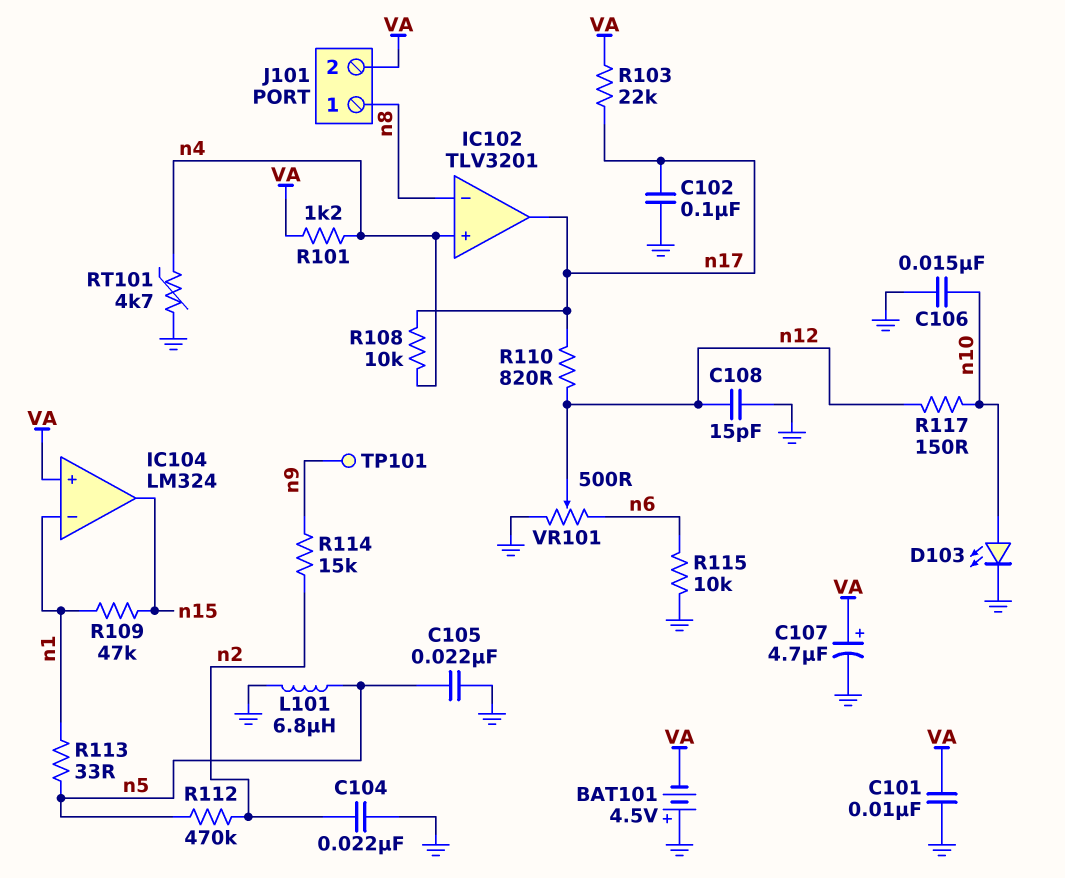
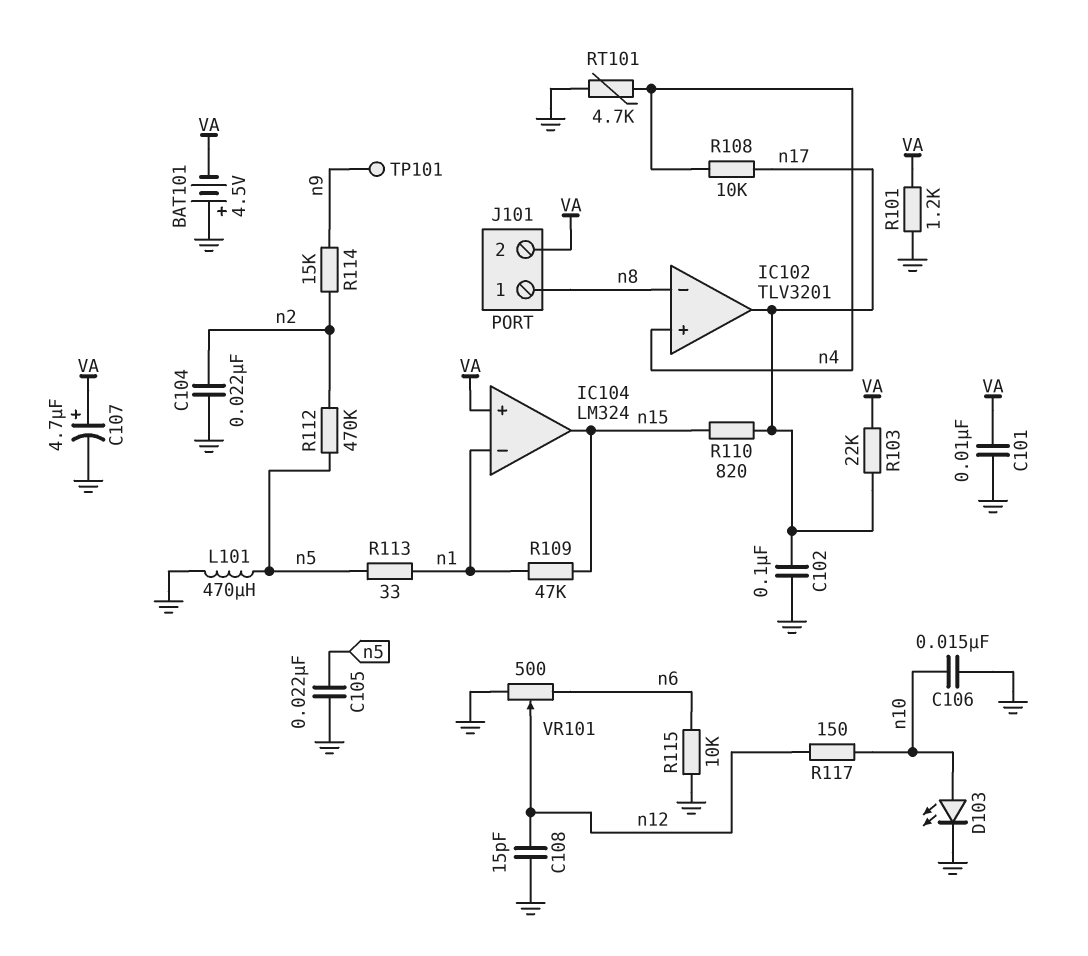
L101: 6.8uH (GND, n5) -> 470uH (GND, n5)
R101: 1.2k (VA, n4) -> 1.2k (GND, VA)
R110: 820 (n12, n17) -> 820 (n15, n17)

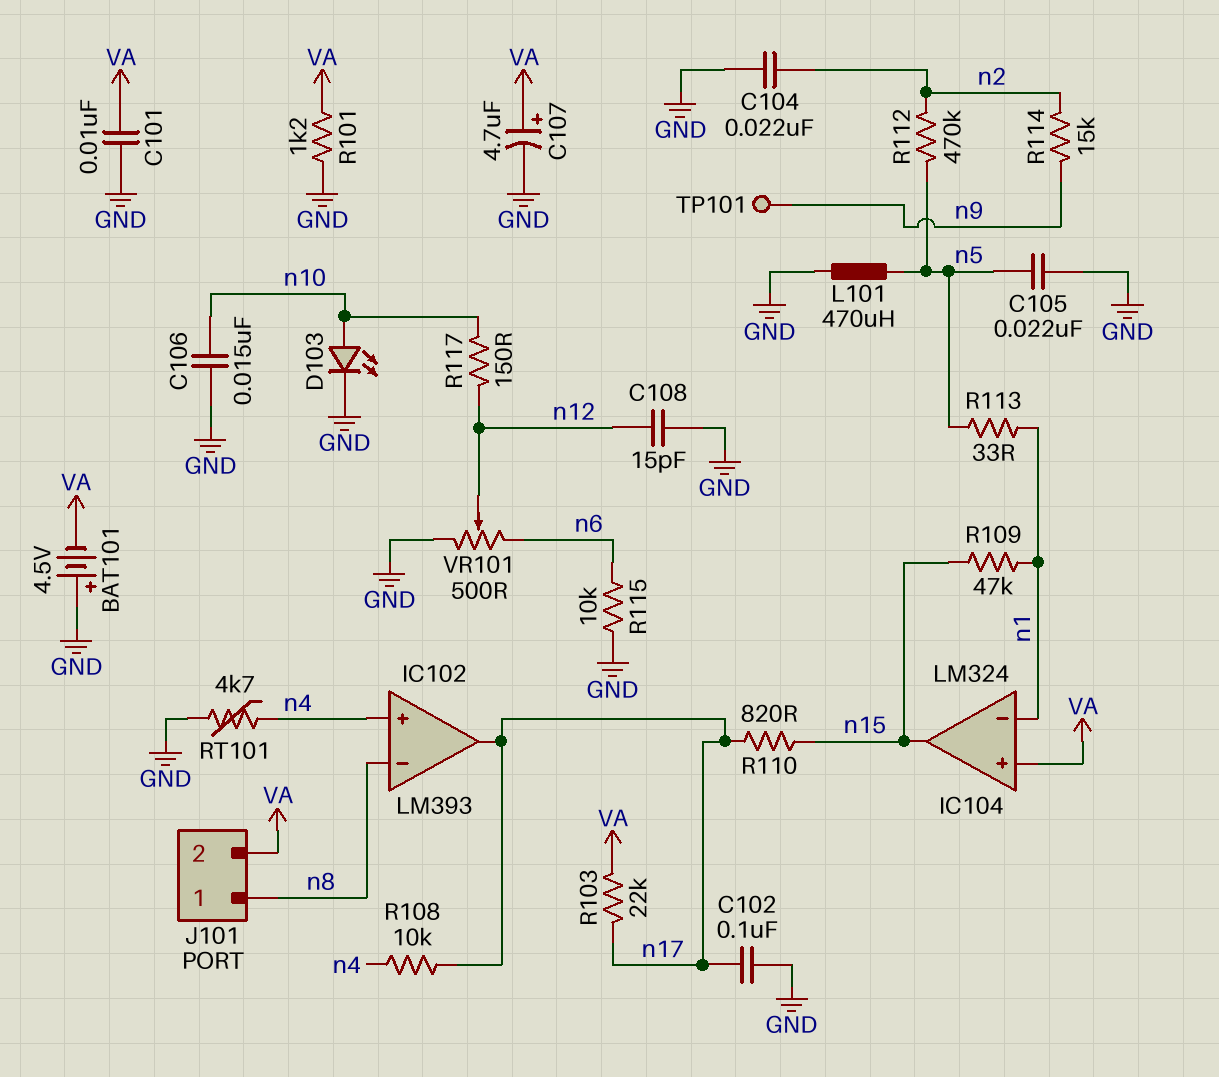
IC102: TLV3201 -> LM393

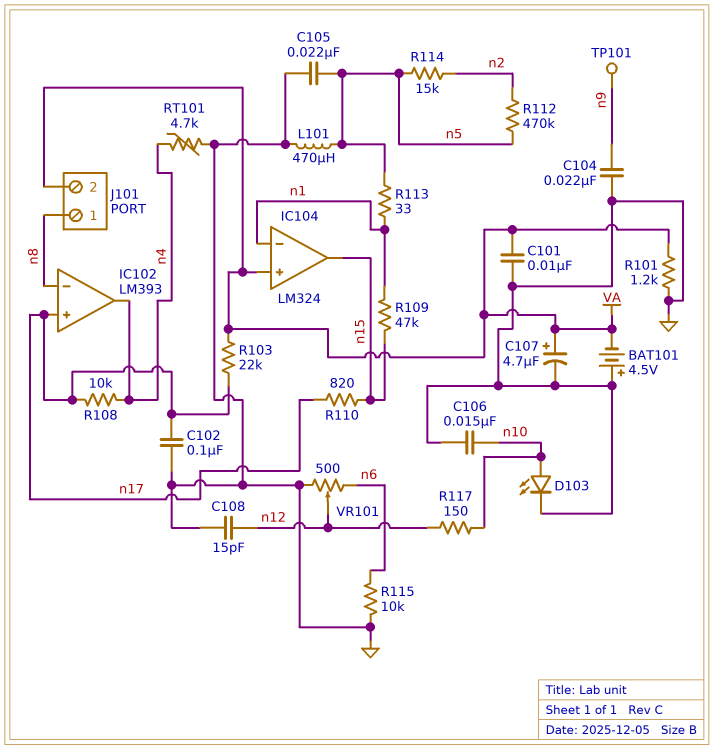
C104: 22nF (GND, n2) -> 22nF (GND, n9)
IC102 pin in+: n4 -> n17
IC102 pin out: n17 -> n4
R114: 15k (n2, n9) -> 15k (n2, n5)

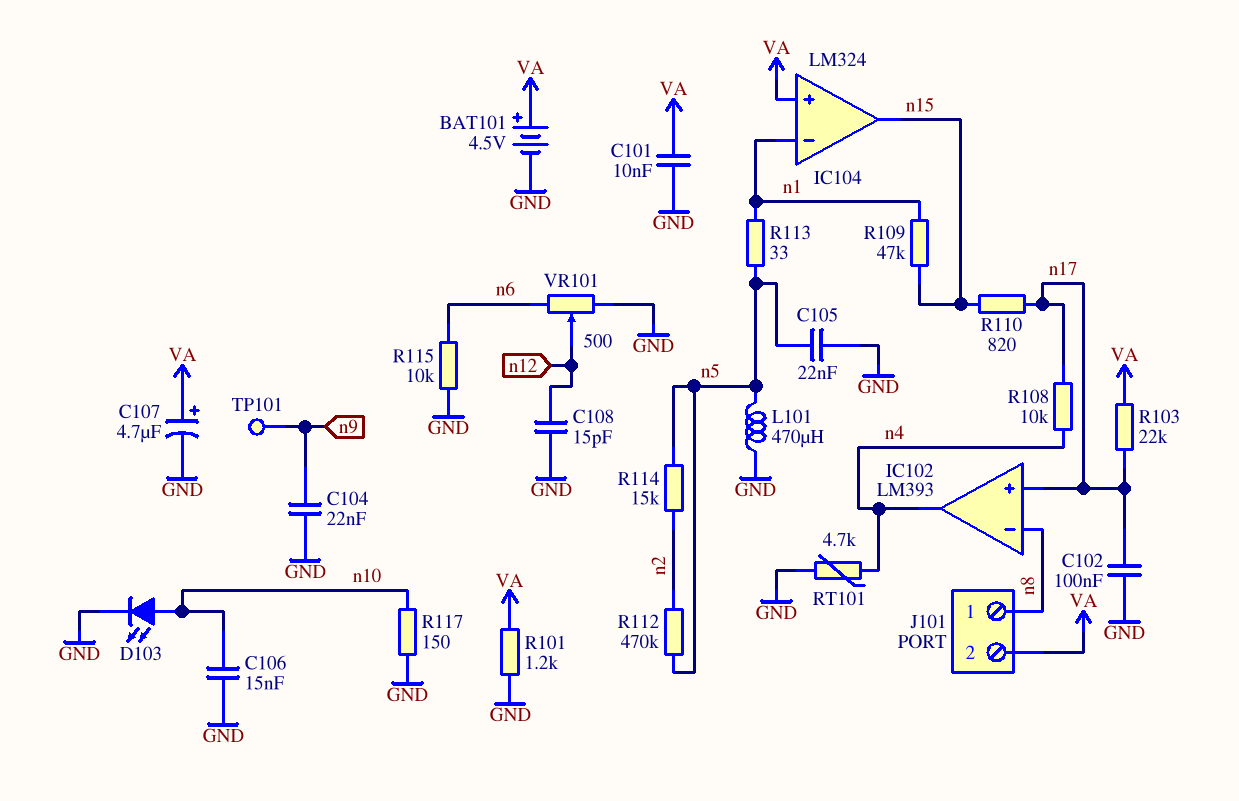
BAT101: 4.5V (plus GND, minus VA) -> 4.5V (plus VA, minus GND)
R117: 150 (n10, n12) -> 150 (GND, n10)

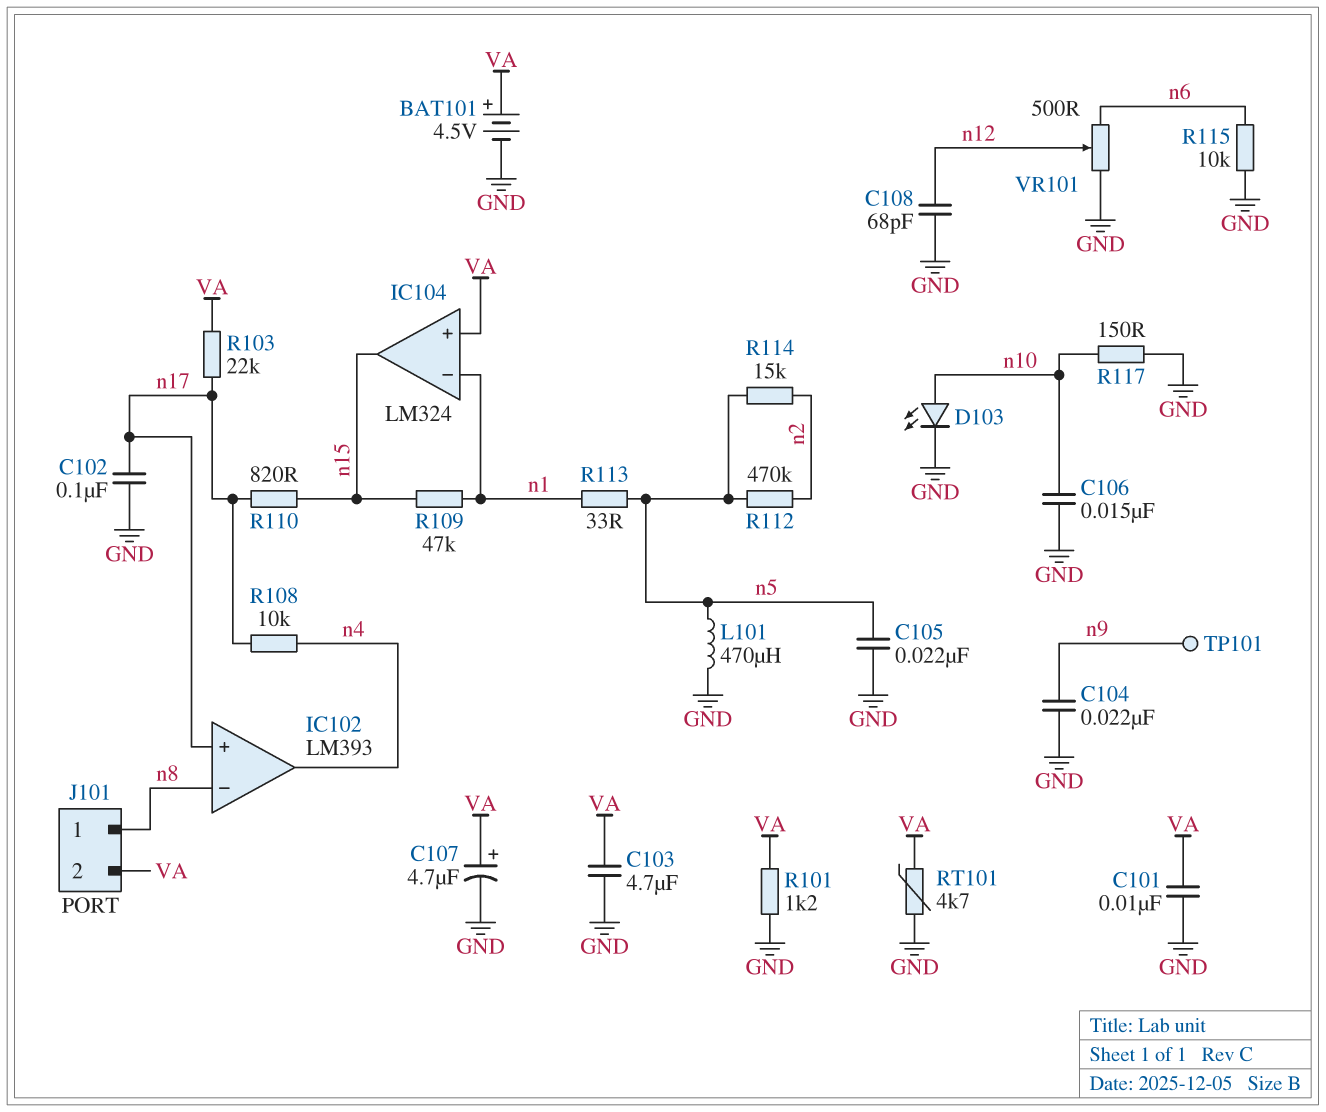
C103: none -> 4.7uF (GND, VA)
C108: 15pF (GND, n12) -> 68pF (GND, n12)
RT101: 4.7k (GND, n4) -> 4.7k (GND, VA)

